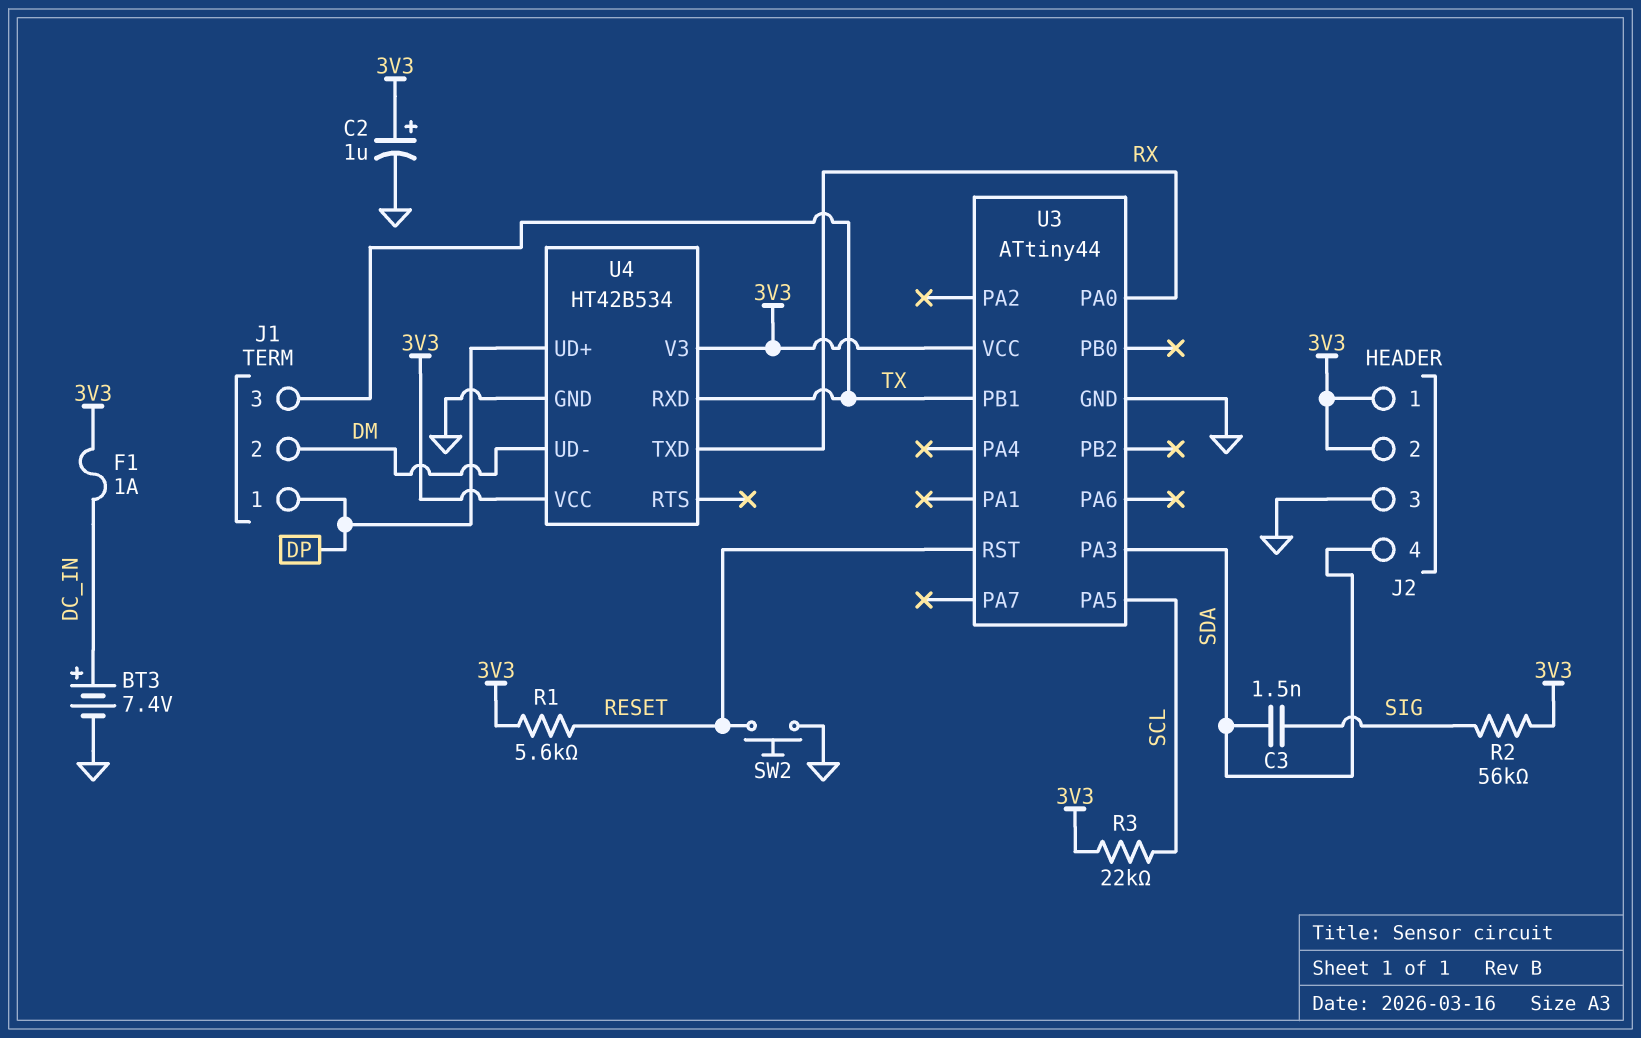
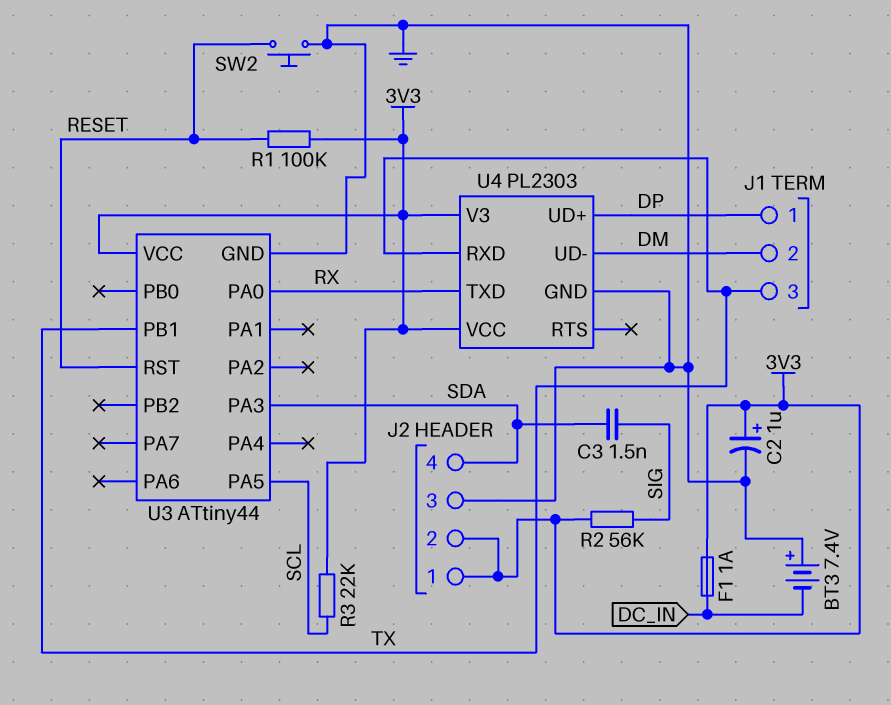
BT3: 7.4V (plus DC_IN, minus GND) -> 7.4V (plus GND, minus DC_IN)
R1: 5.6k (3V3, RESET) -> 100k (3V3, RESET)
U4: HT42B534 -> PL2303

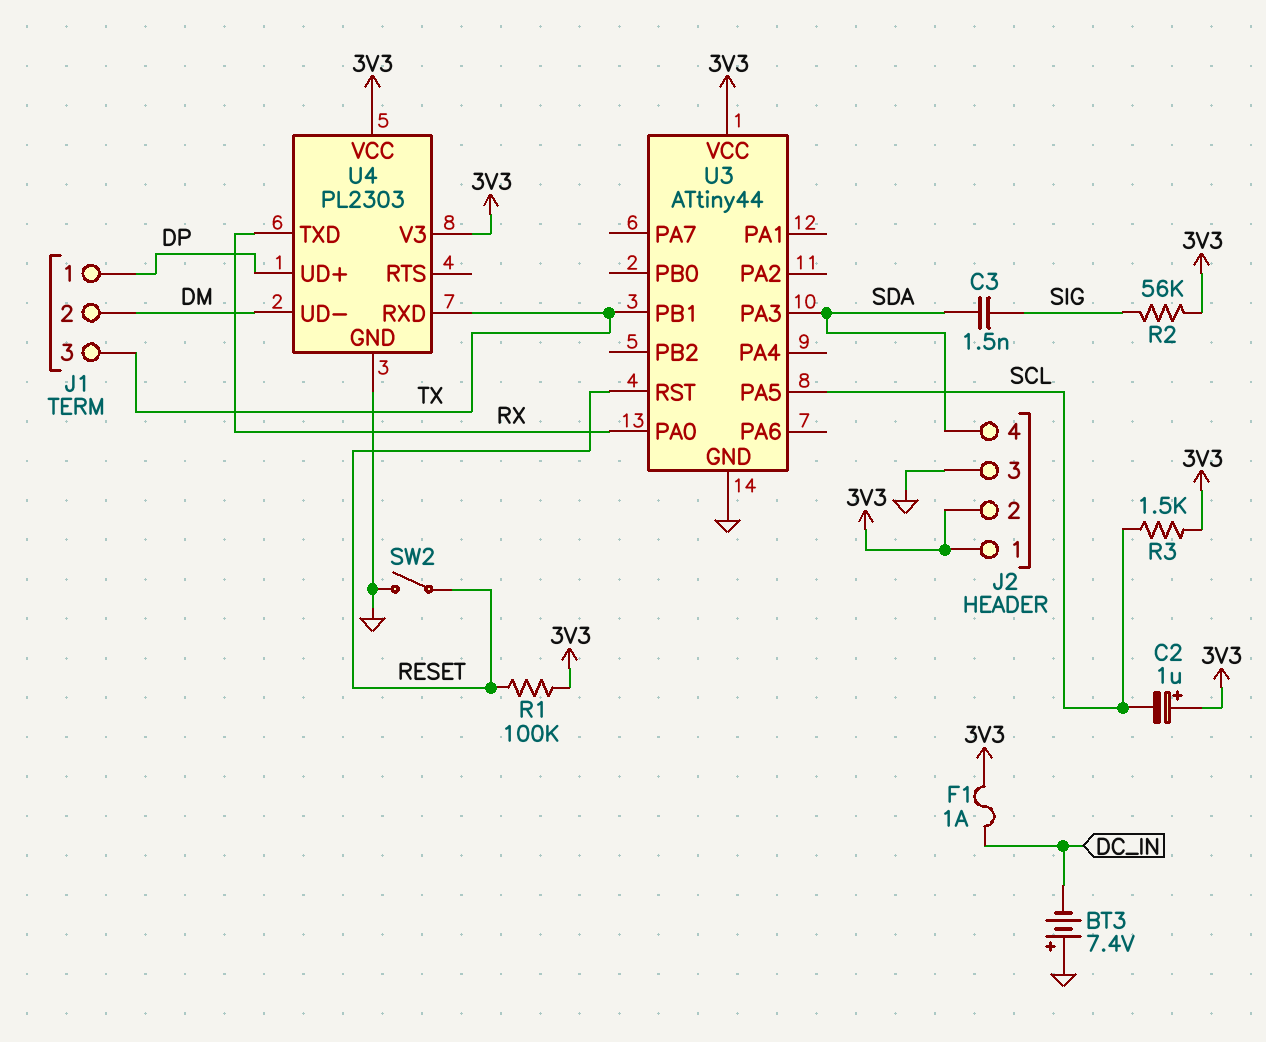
C2: 1uF (plus 3V3, minus GND) -> 1uF (plus 3V3, minus SCL)
R3: 22k (3V3, SCL) -> 1.5k (3V3, SCL)
SW2: button (GND, RESET) -> switch (GND, RESET)

